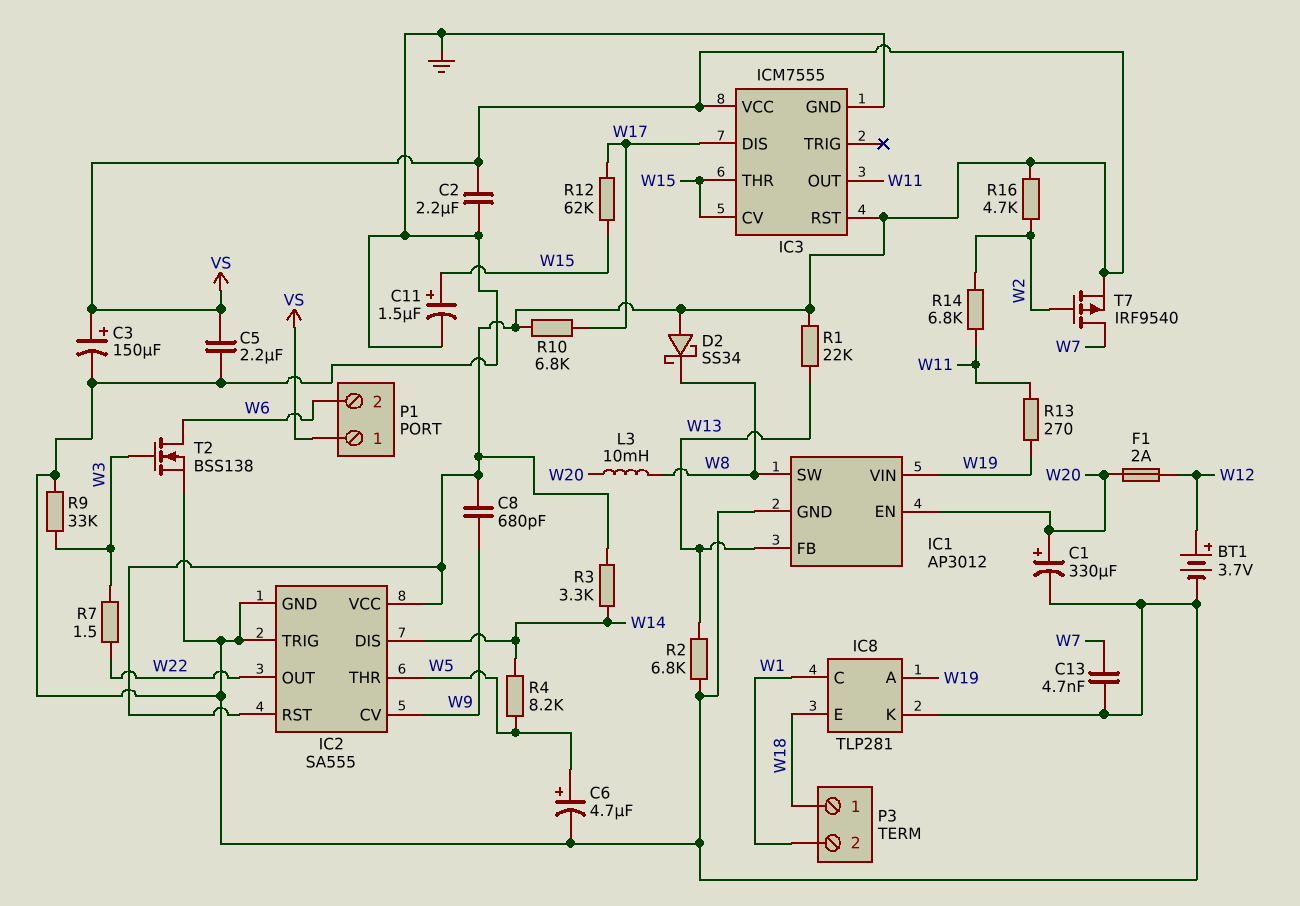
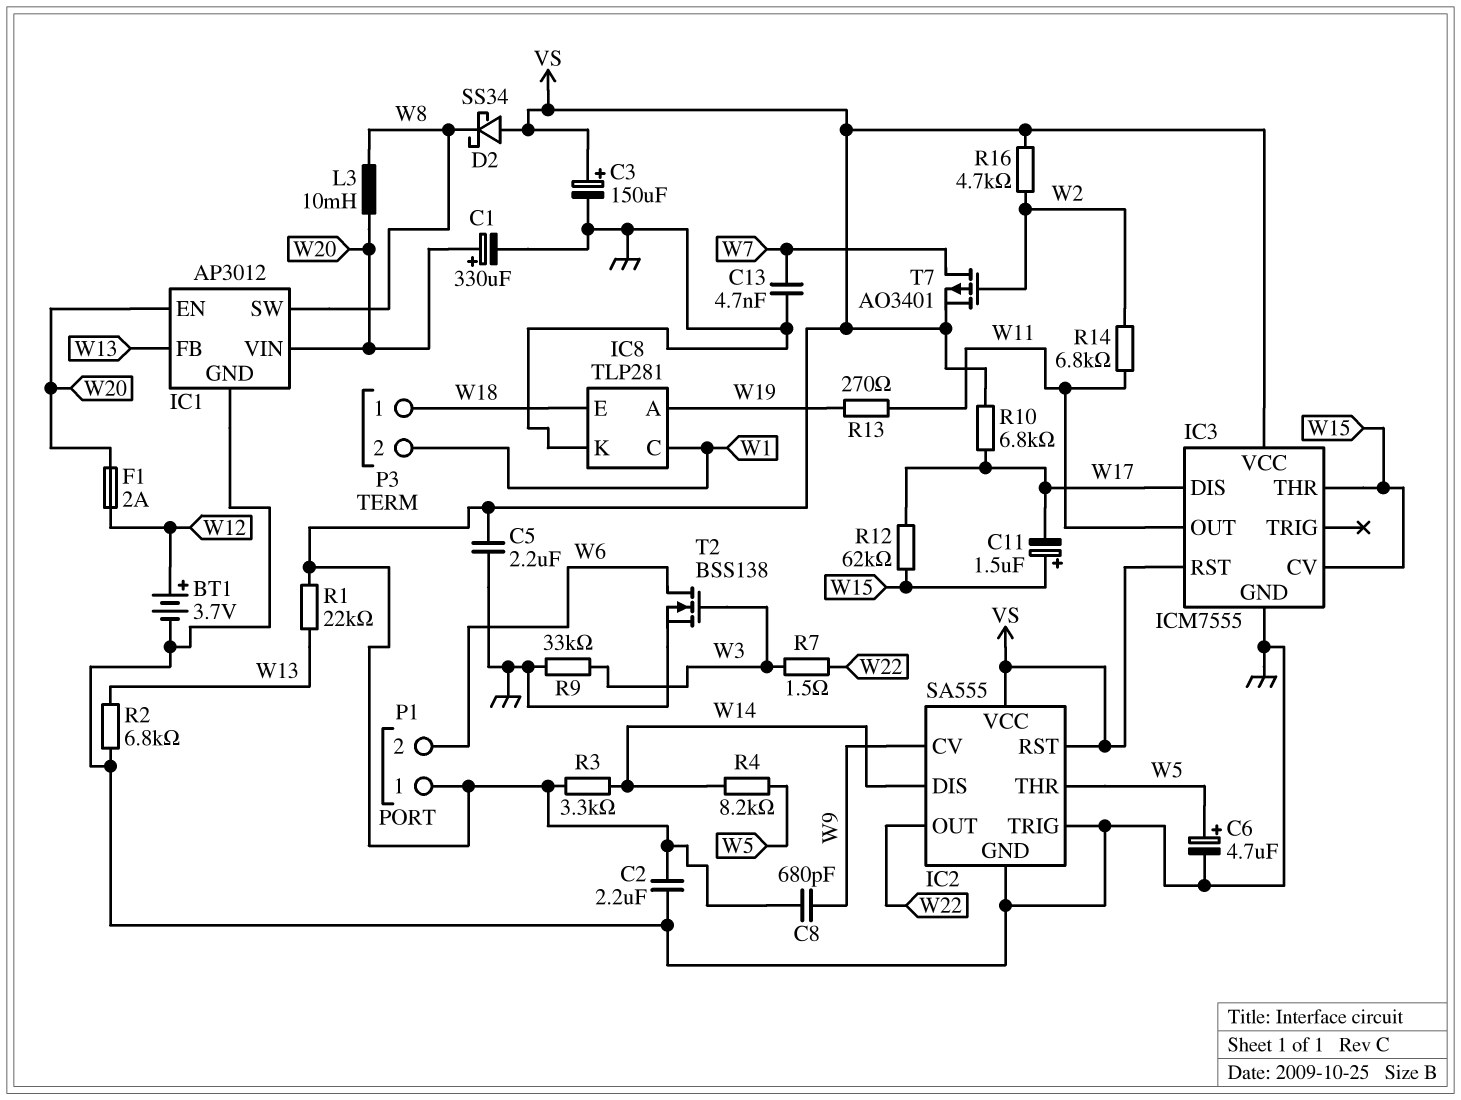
C11: 1.5uF (plus W15, minus GND) -> 1.5uF (plus W15, minus W17)
IC1 pin VIN: W19 -> W20
T7: PMOS IRF9540 (G W2, D W7, S VS) -> PMOS AO3401 (G W2, D W7, S VS)

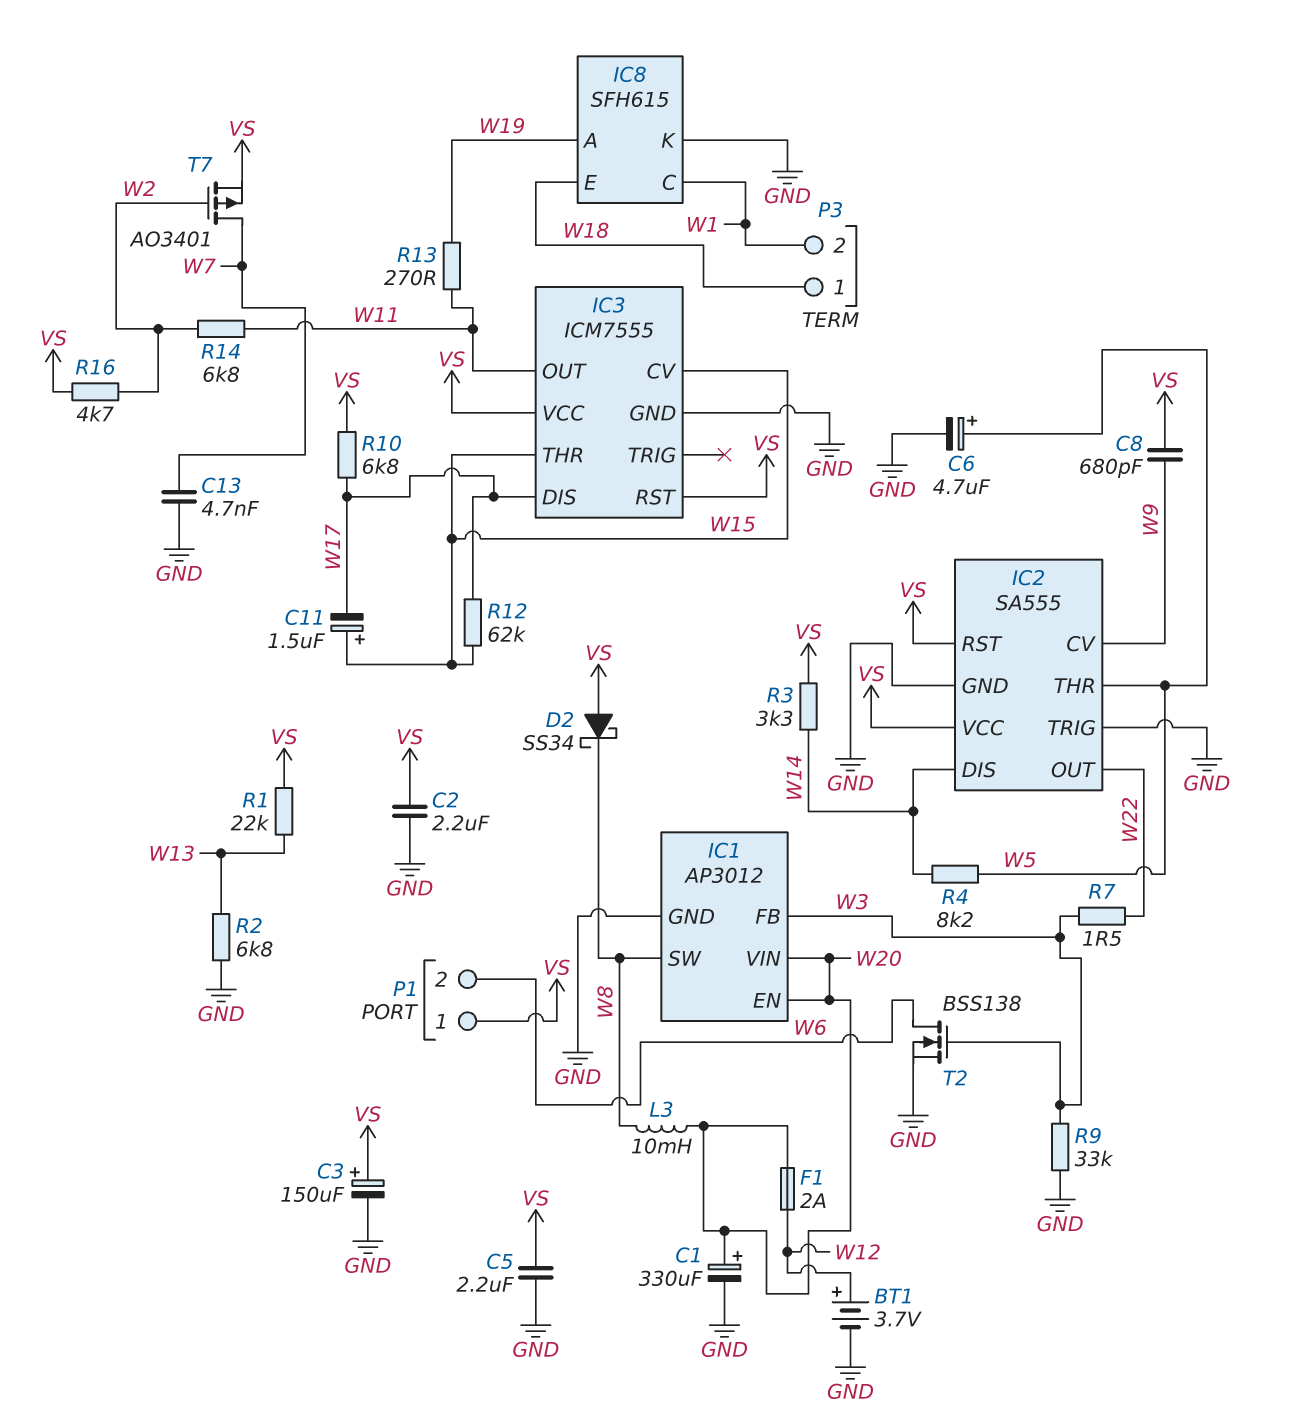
IC1 pin FB: W13 -> W3
IC8: TLP281 -> SFH615

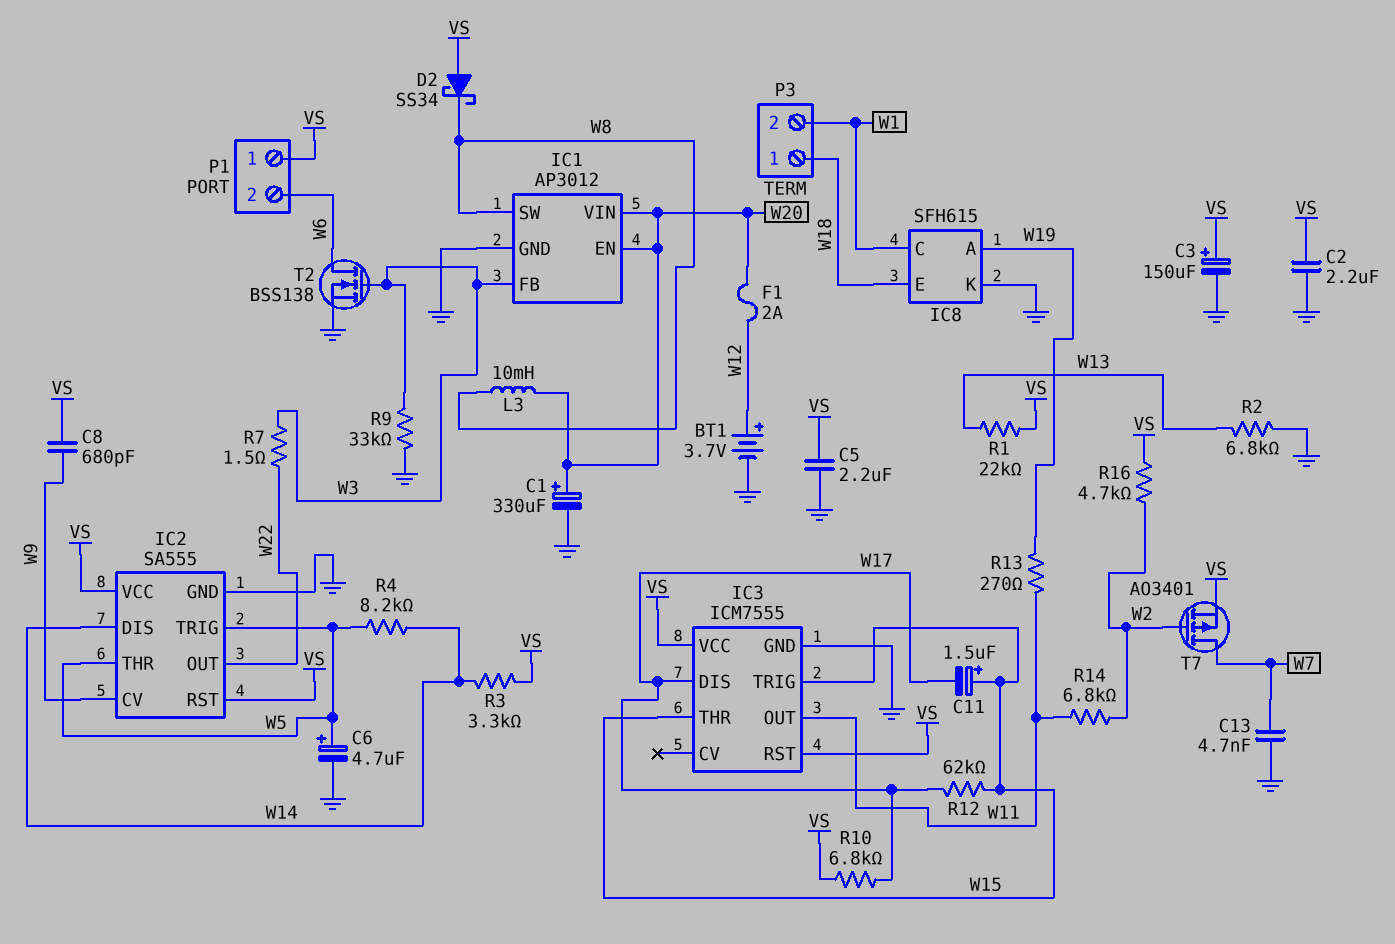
IC2 pin TRIG: GND -> W5
IC3 pin CV: W15 -> none
IC3 pin TRIG: none -> W15

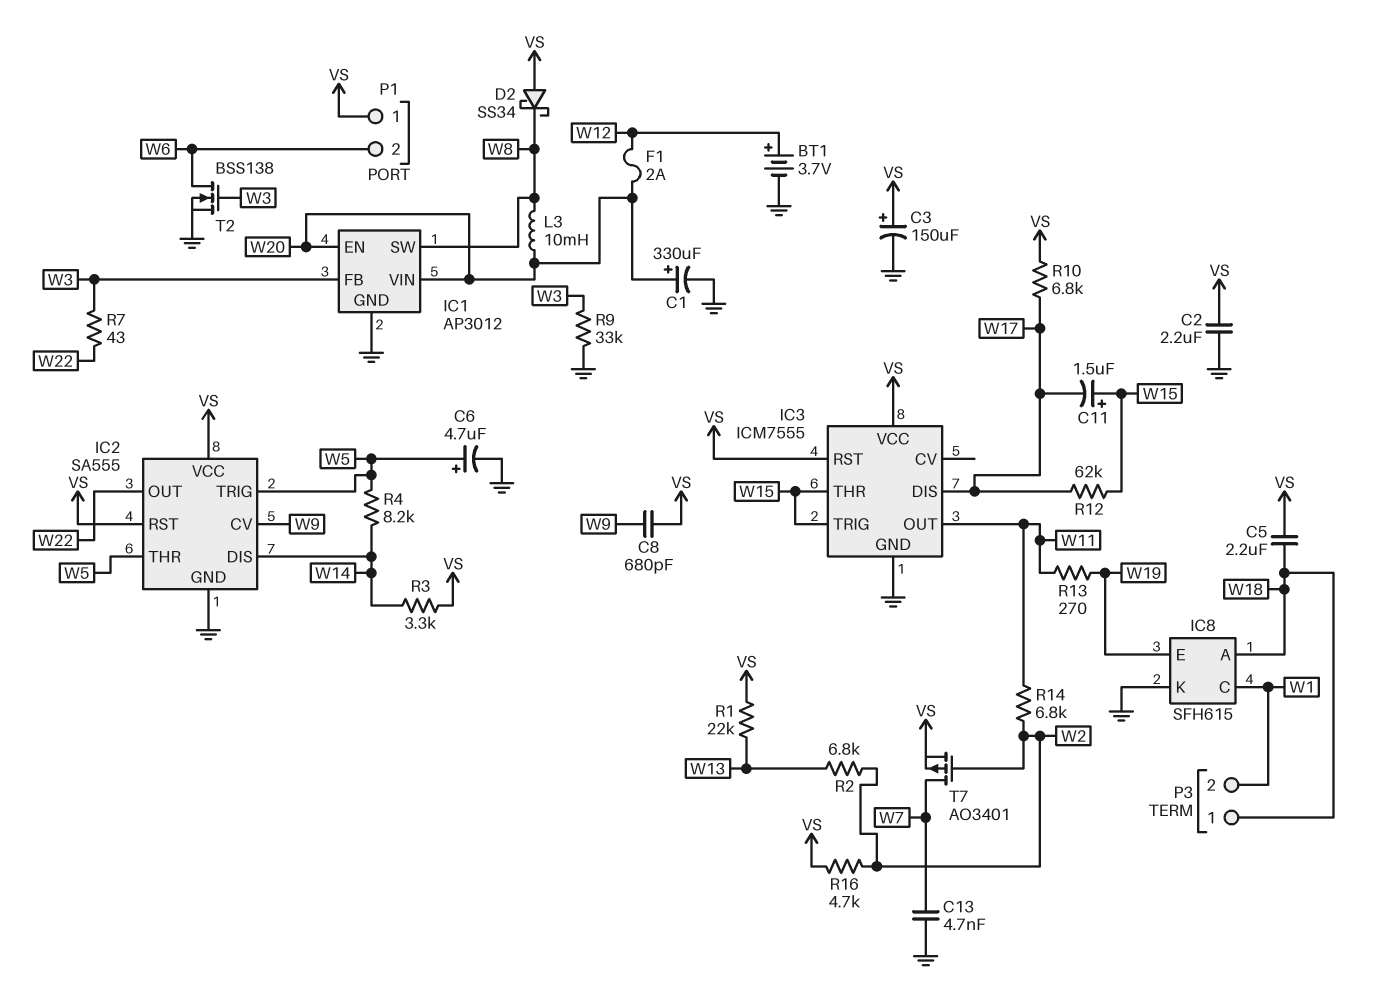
C5: 2.2uF (GND, VS) -> 2.2uF (VS, W18)
IC8 pin A: W19 -> W18
IC8 pin E: W18 -> W19
R2: 6.8k (GND, W13) -> 6.8k (W2, W13)
R7: 1.5 (W3, W22) -> 43 (W3, W22)

